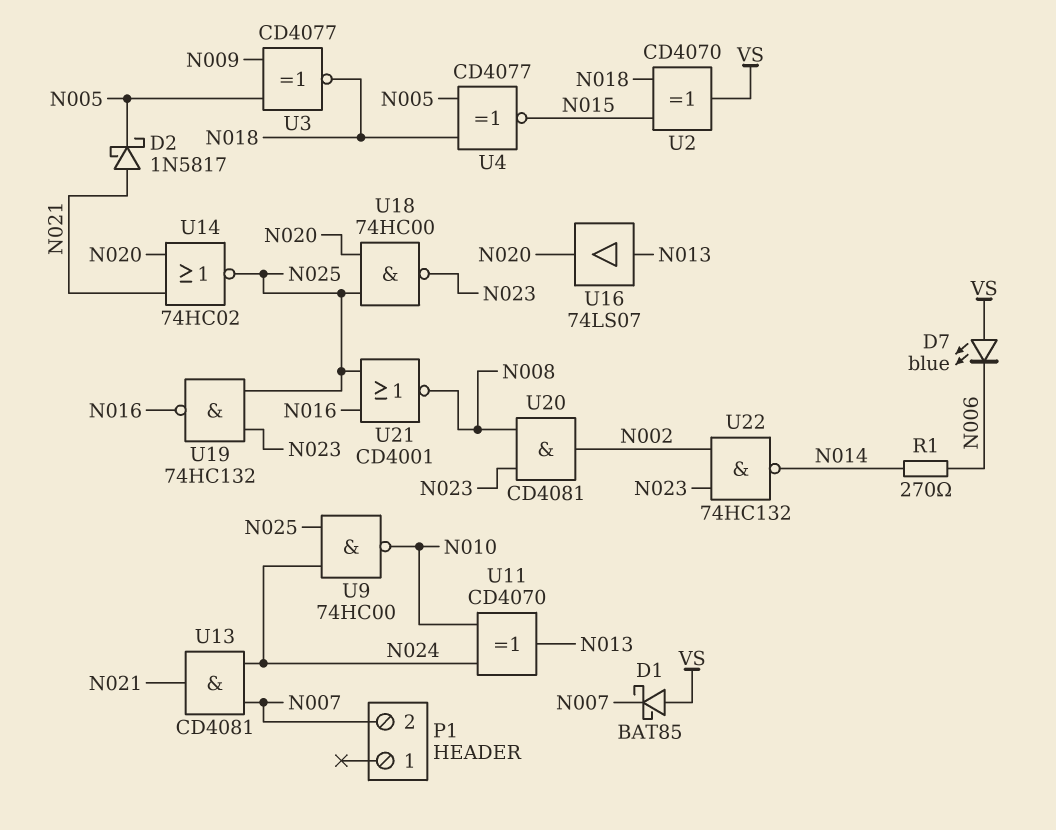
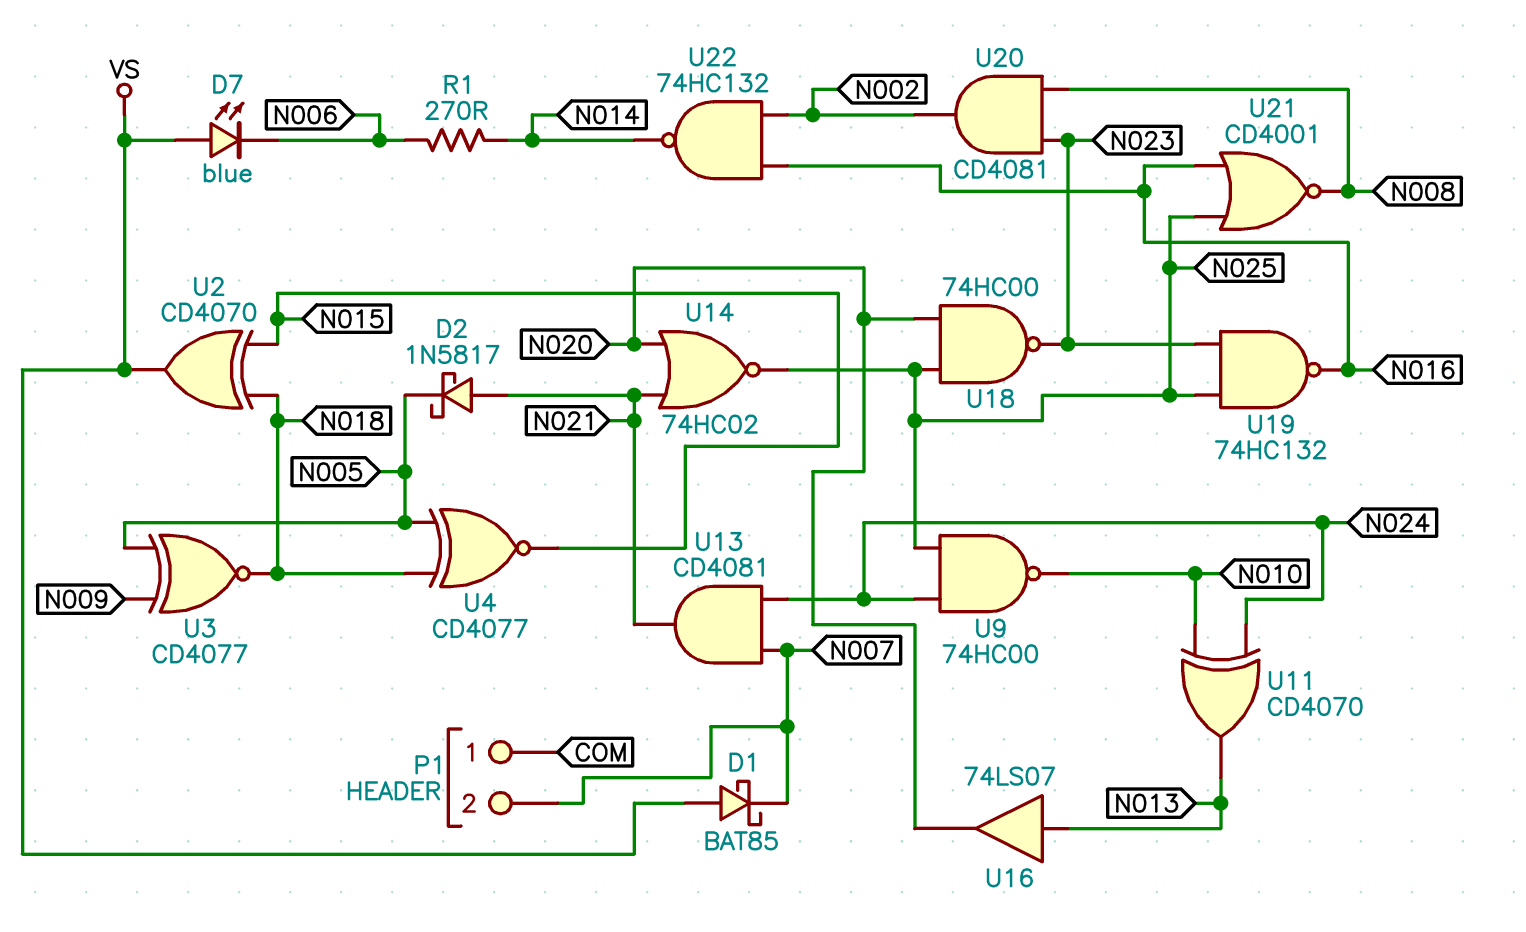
P1 pin 1: none -> COM
U22: NAND 74HC132 (in N002, in N023, out N014) -> NAND 74HC132 (in N002, in N016, out N014)

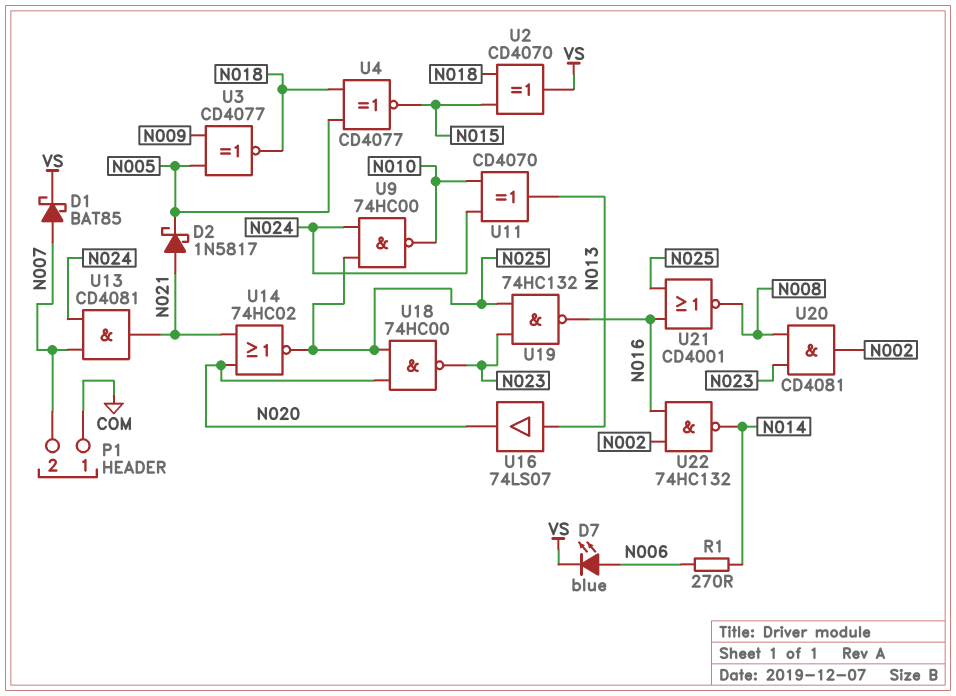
D1: schottky BAT85 (A VS, K N007) -> schottky BAT85 (A N007, K VS)
D7: LED blue (A VS, K N006) -> LED blue (A N006, K VS)

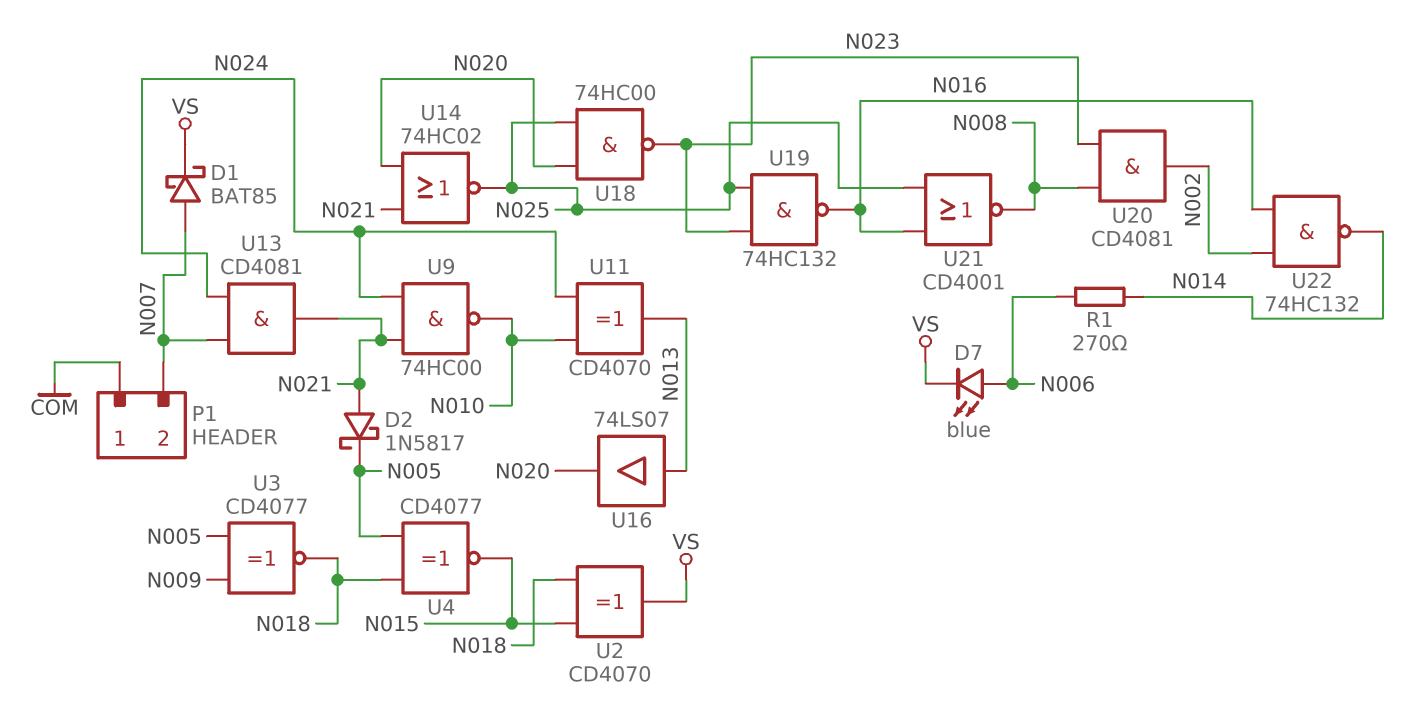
U9: NAND 74HC00 (in N024, in N025, out N010) -> NAND 74HC00 (in N021, in N024, out N010)

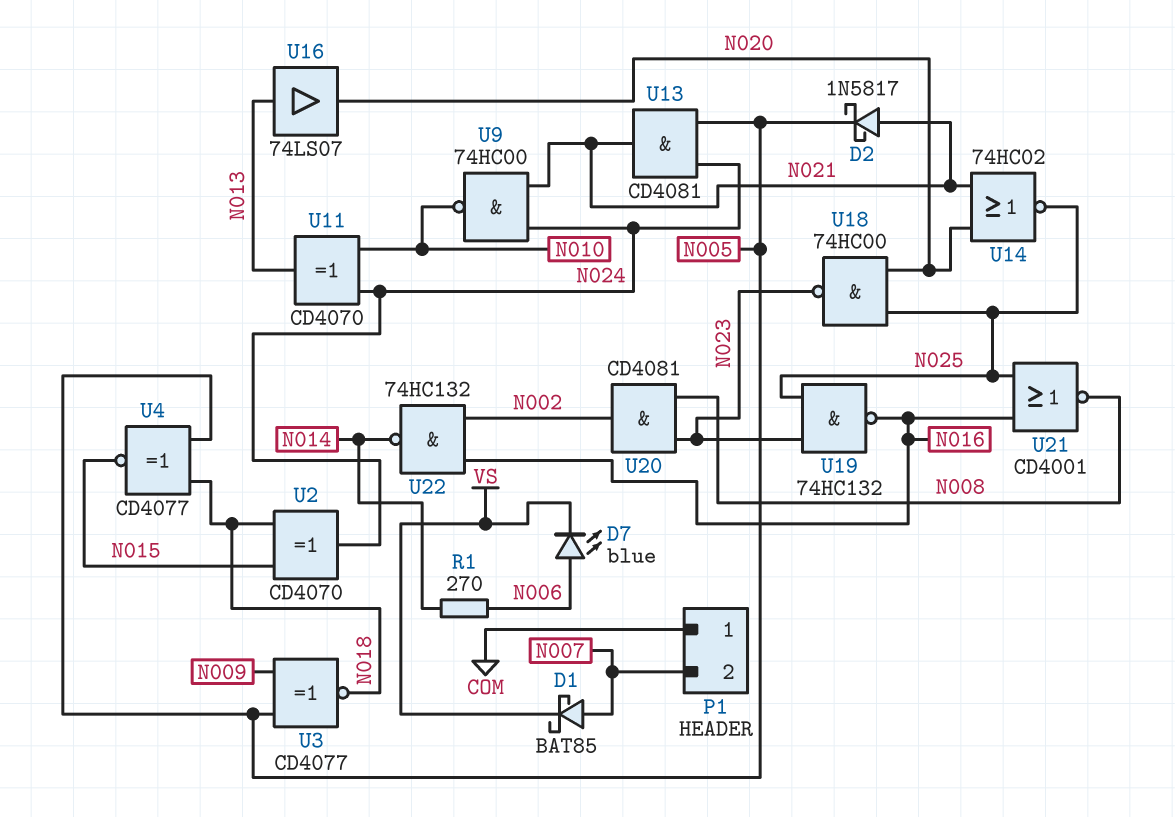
U2: XOR CD4070 (in N015, in N018, out VS) -> XOR CD4070 (in N015, in N018, out N024)
U13: AND CD4081 (in N007, in N024, out N021) -> AND CD4081 (in N005, in N024, out N021)

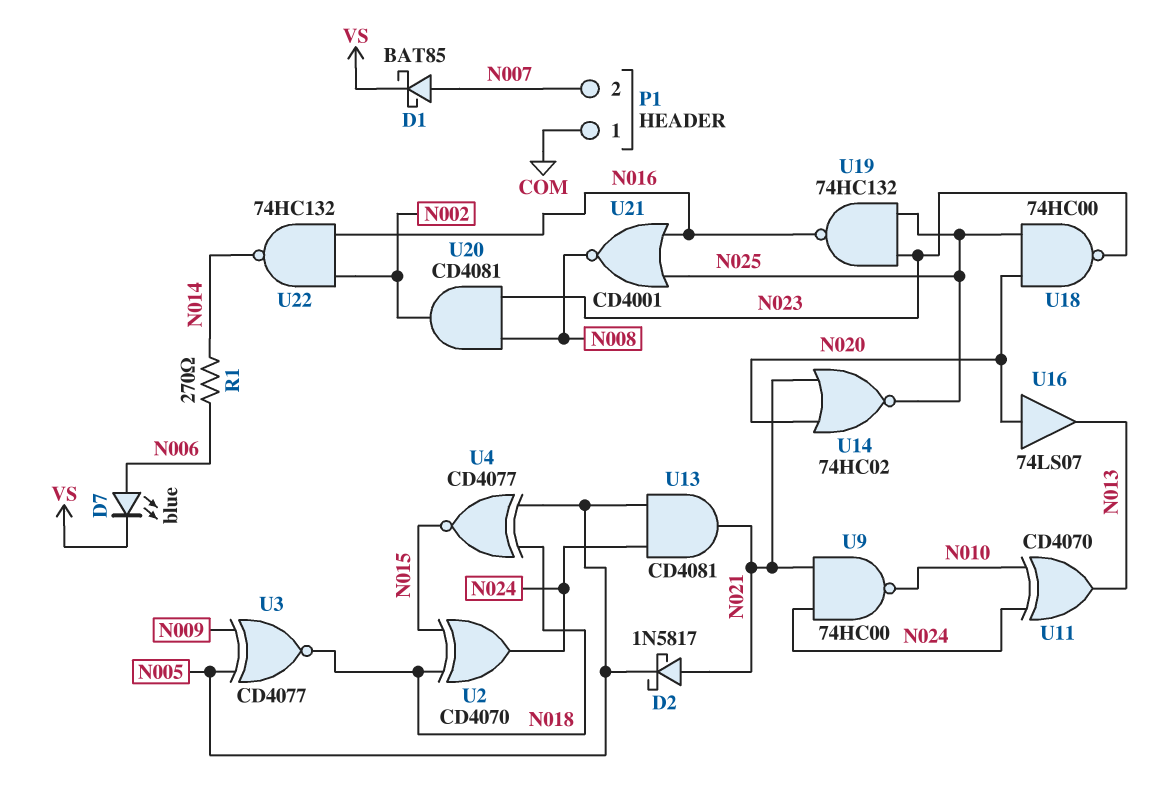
U16: buffer 74LS07 (in N013, out N020) -> buffer 74LS07 (in N020, out N013)

